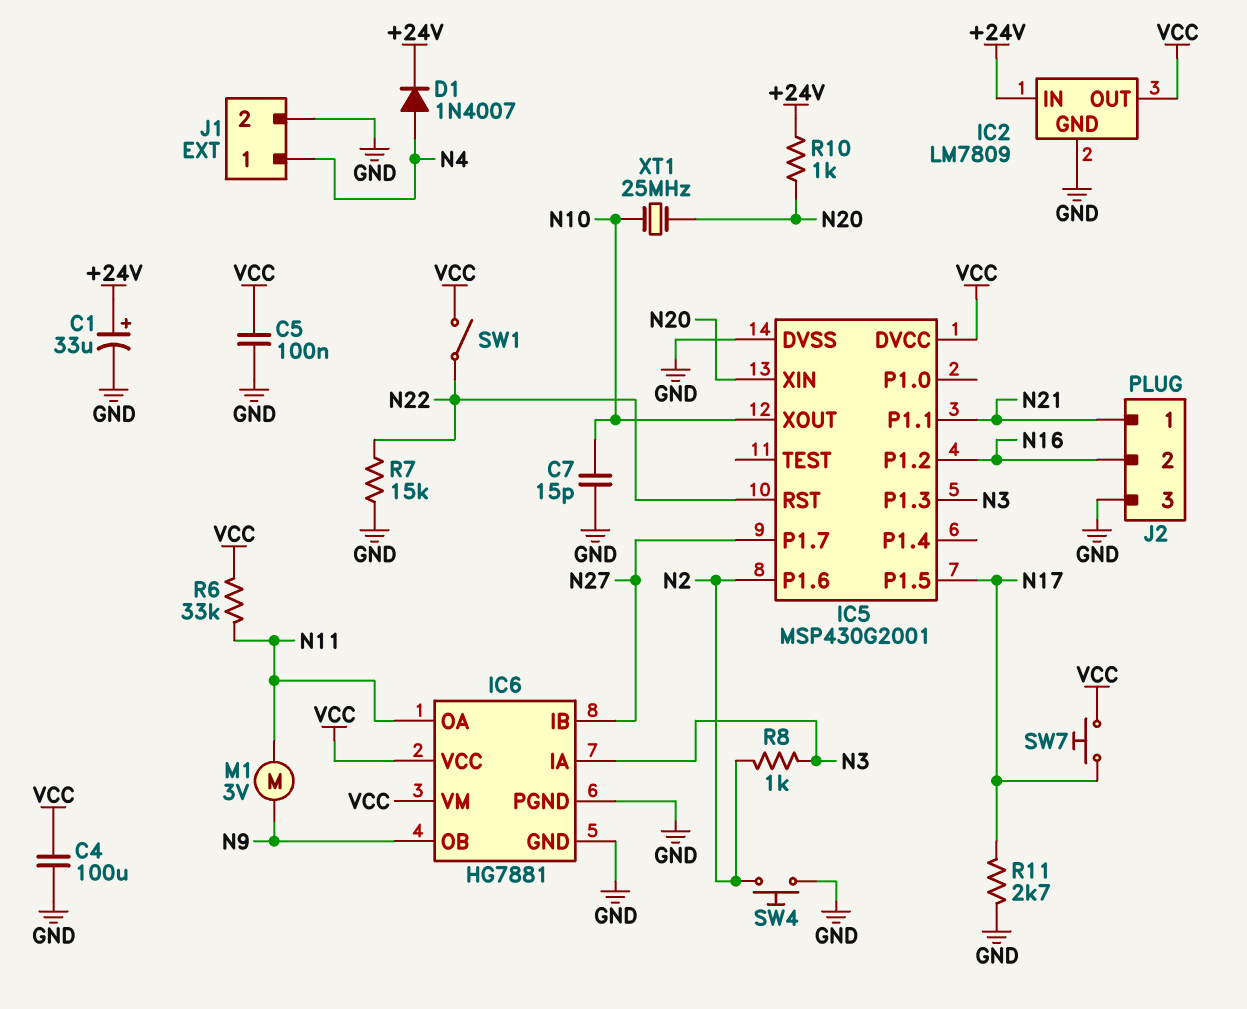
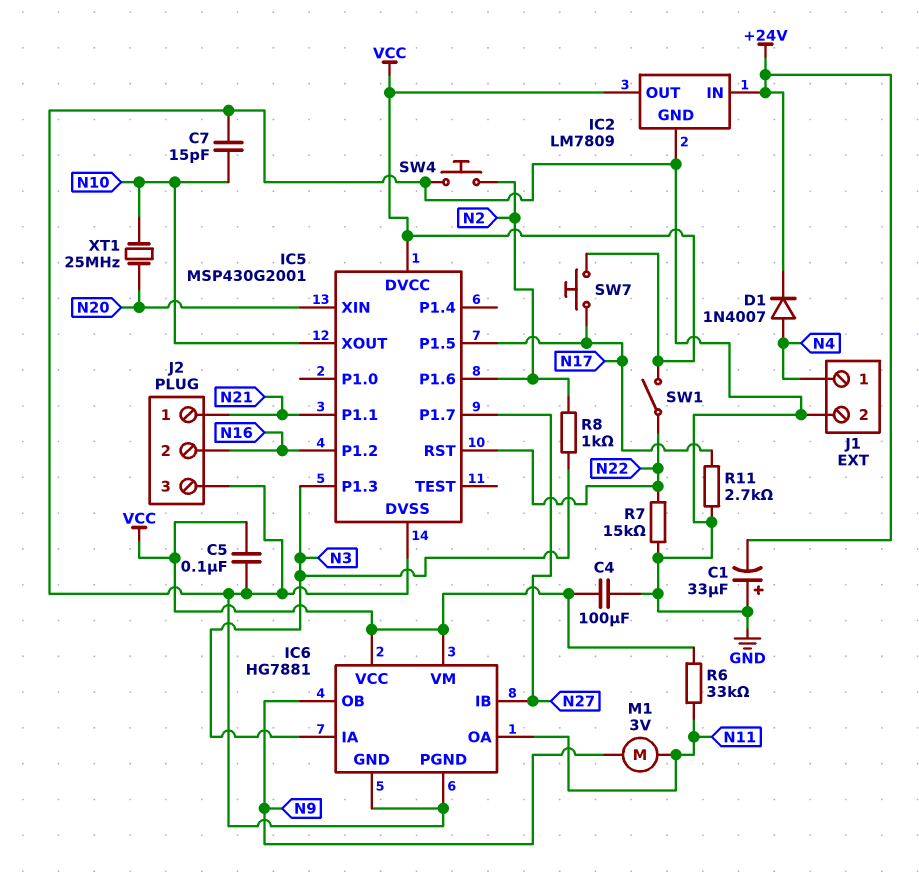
C1: 33uF (plus +24V, minus GND) -> 33uF (plus GND, minus +24V)
R10: 1k (+24V, N20) -> none

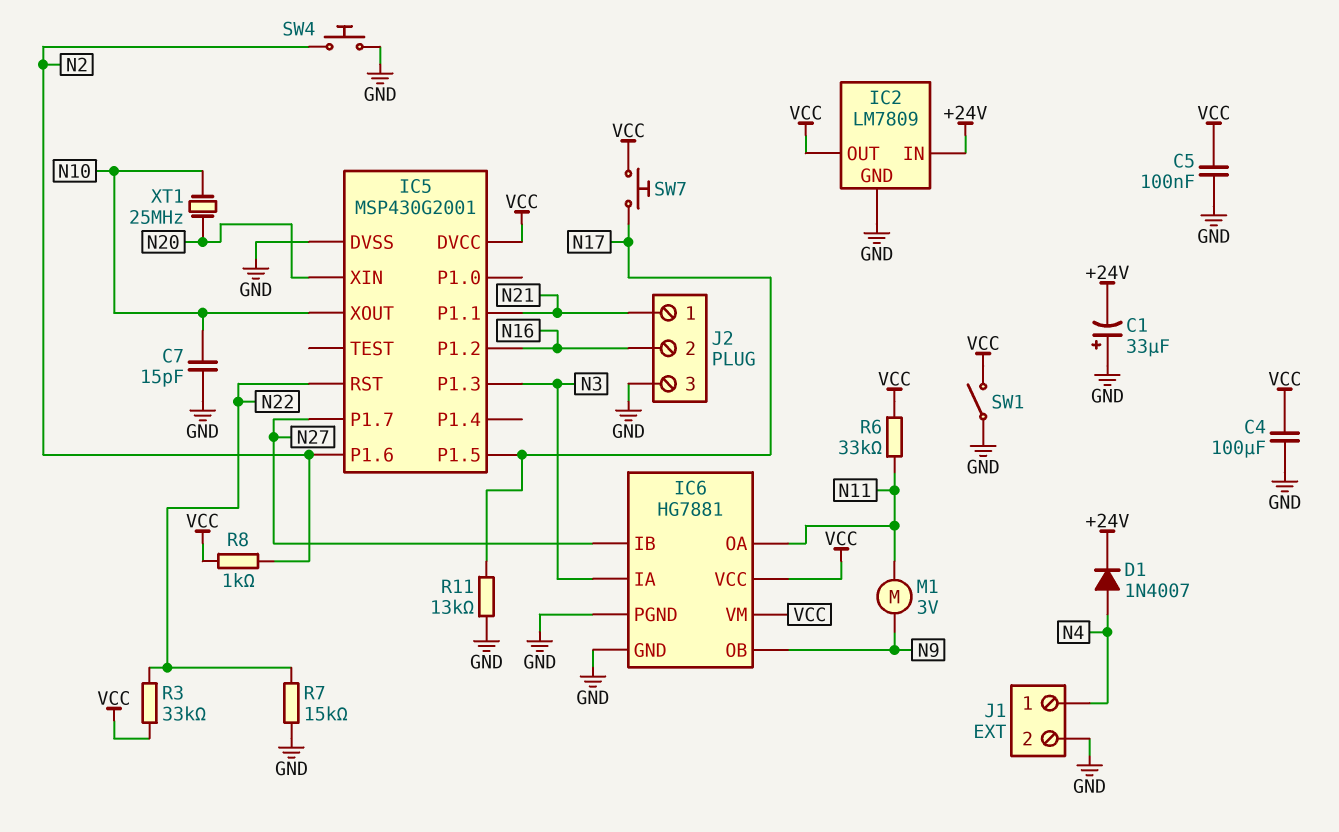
R3: none -> 33k (N22, VCC)
R8: 1k (N2, N3) -> 1k (N2, VCC)
R11: 2.7k (GND, N17) -> 13k (GND, N17)
SW1: switch (N22, VCC) -> switch (GND, VCC)

